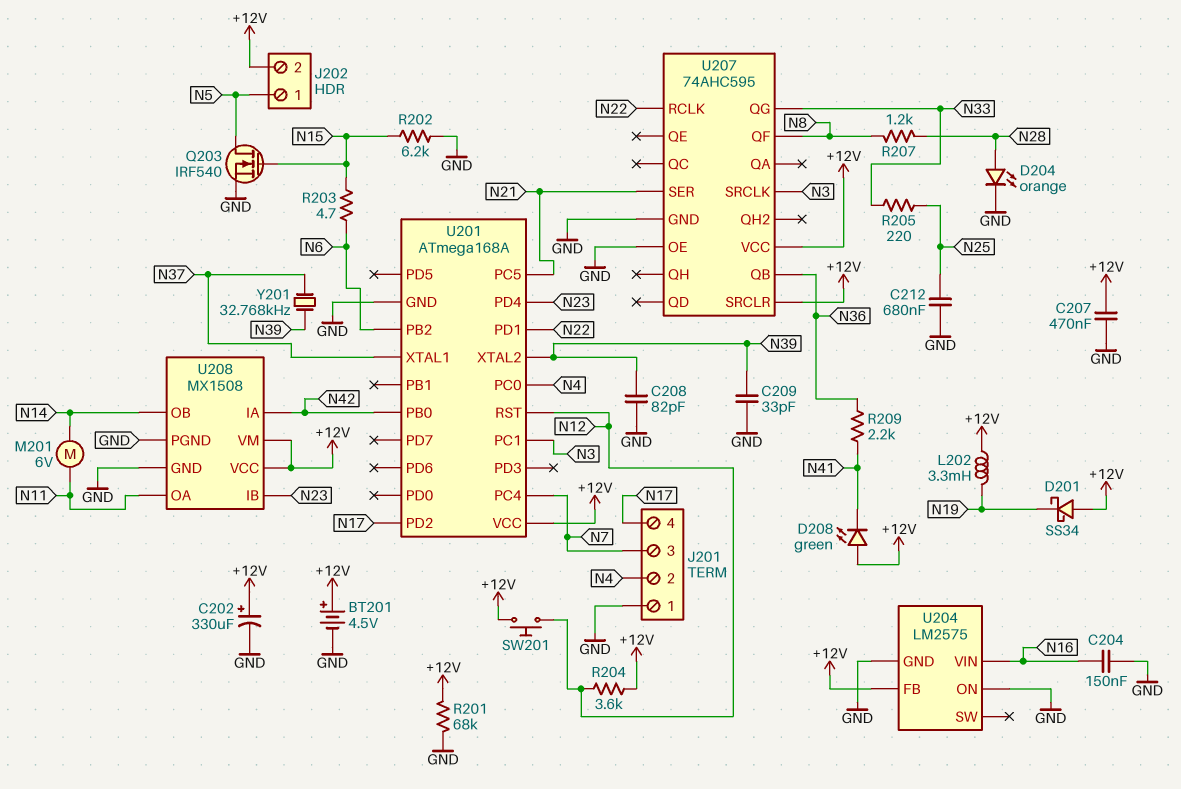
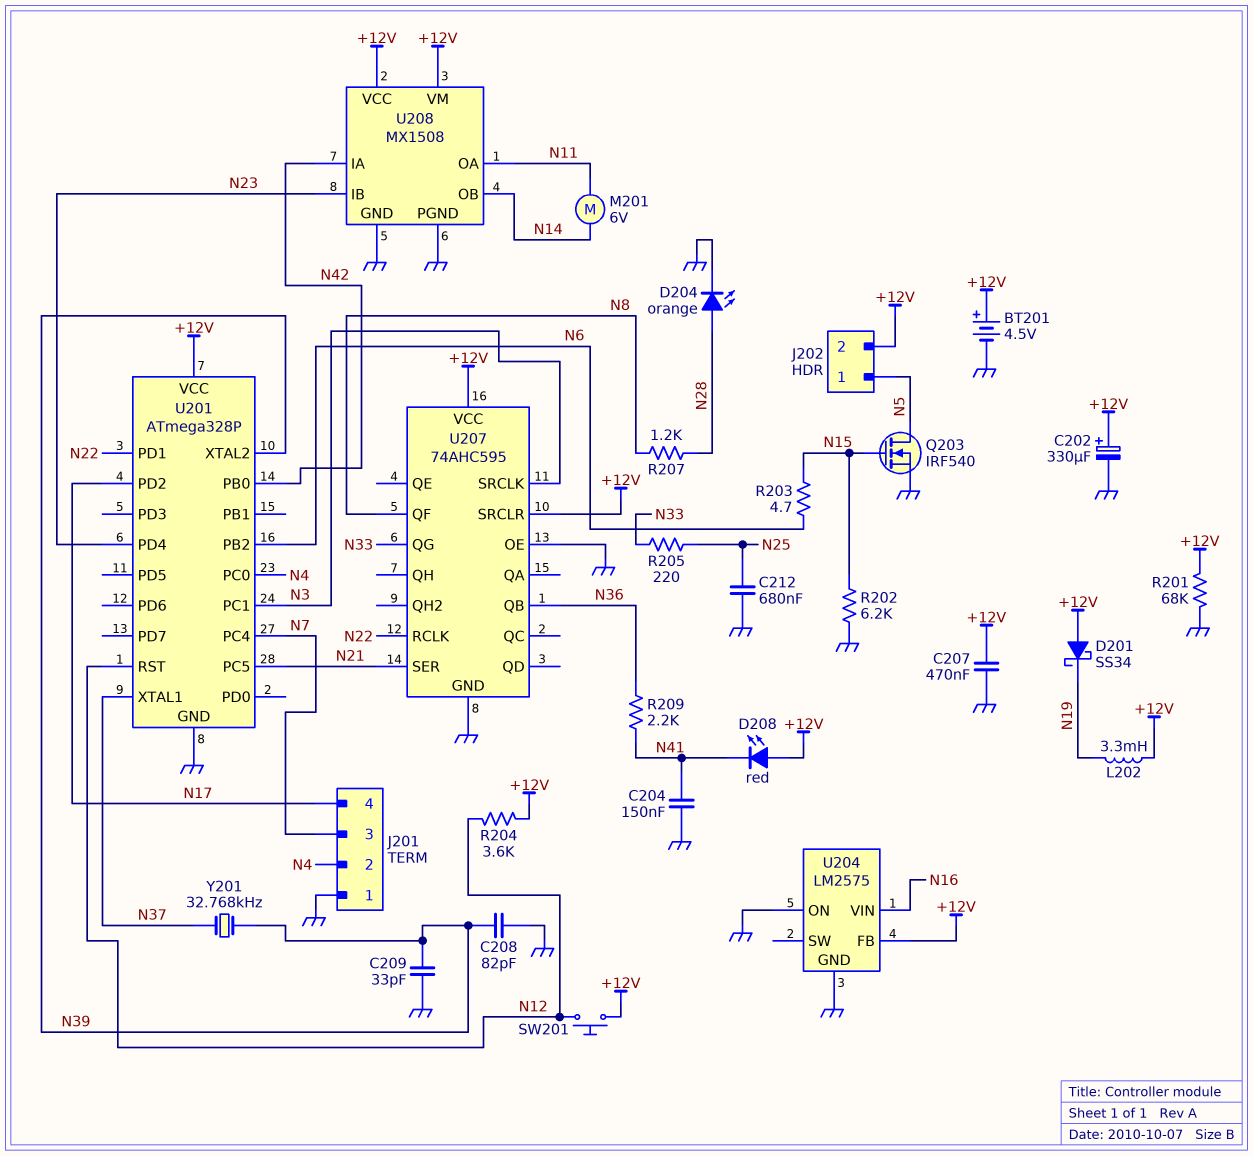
C204: 150nF (GND, N16) -> 150nF (GND, N41)
D208: LED green (A +12V, K N41) -> LED red (A +12V, K N41)
U201: ATmega168A -> ATmega328P

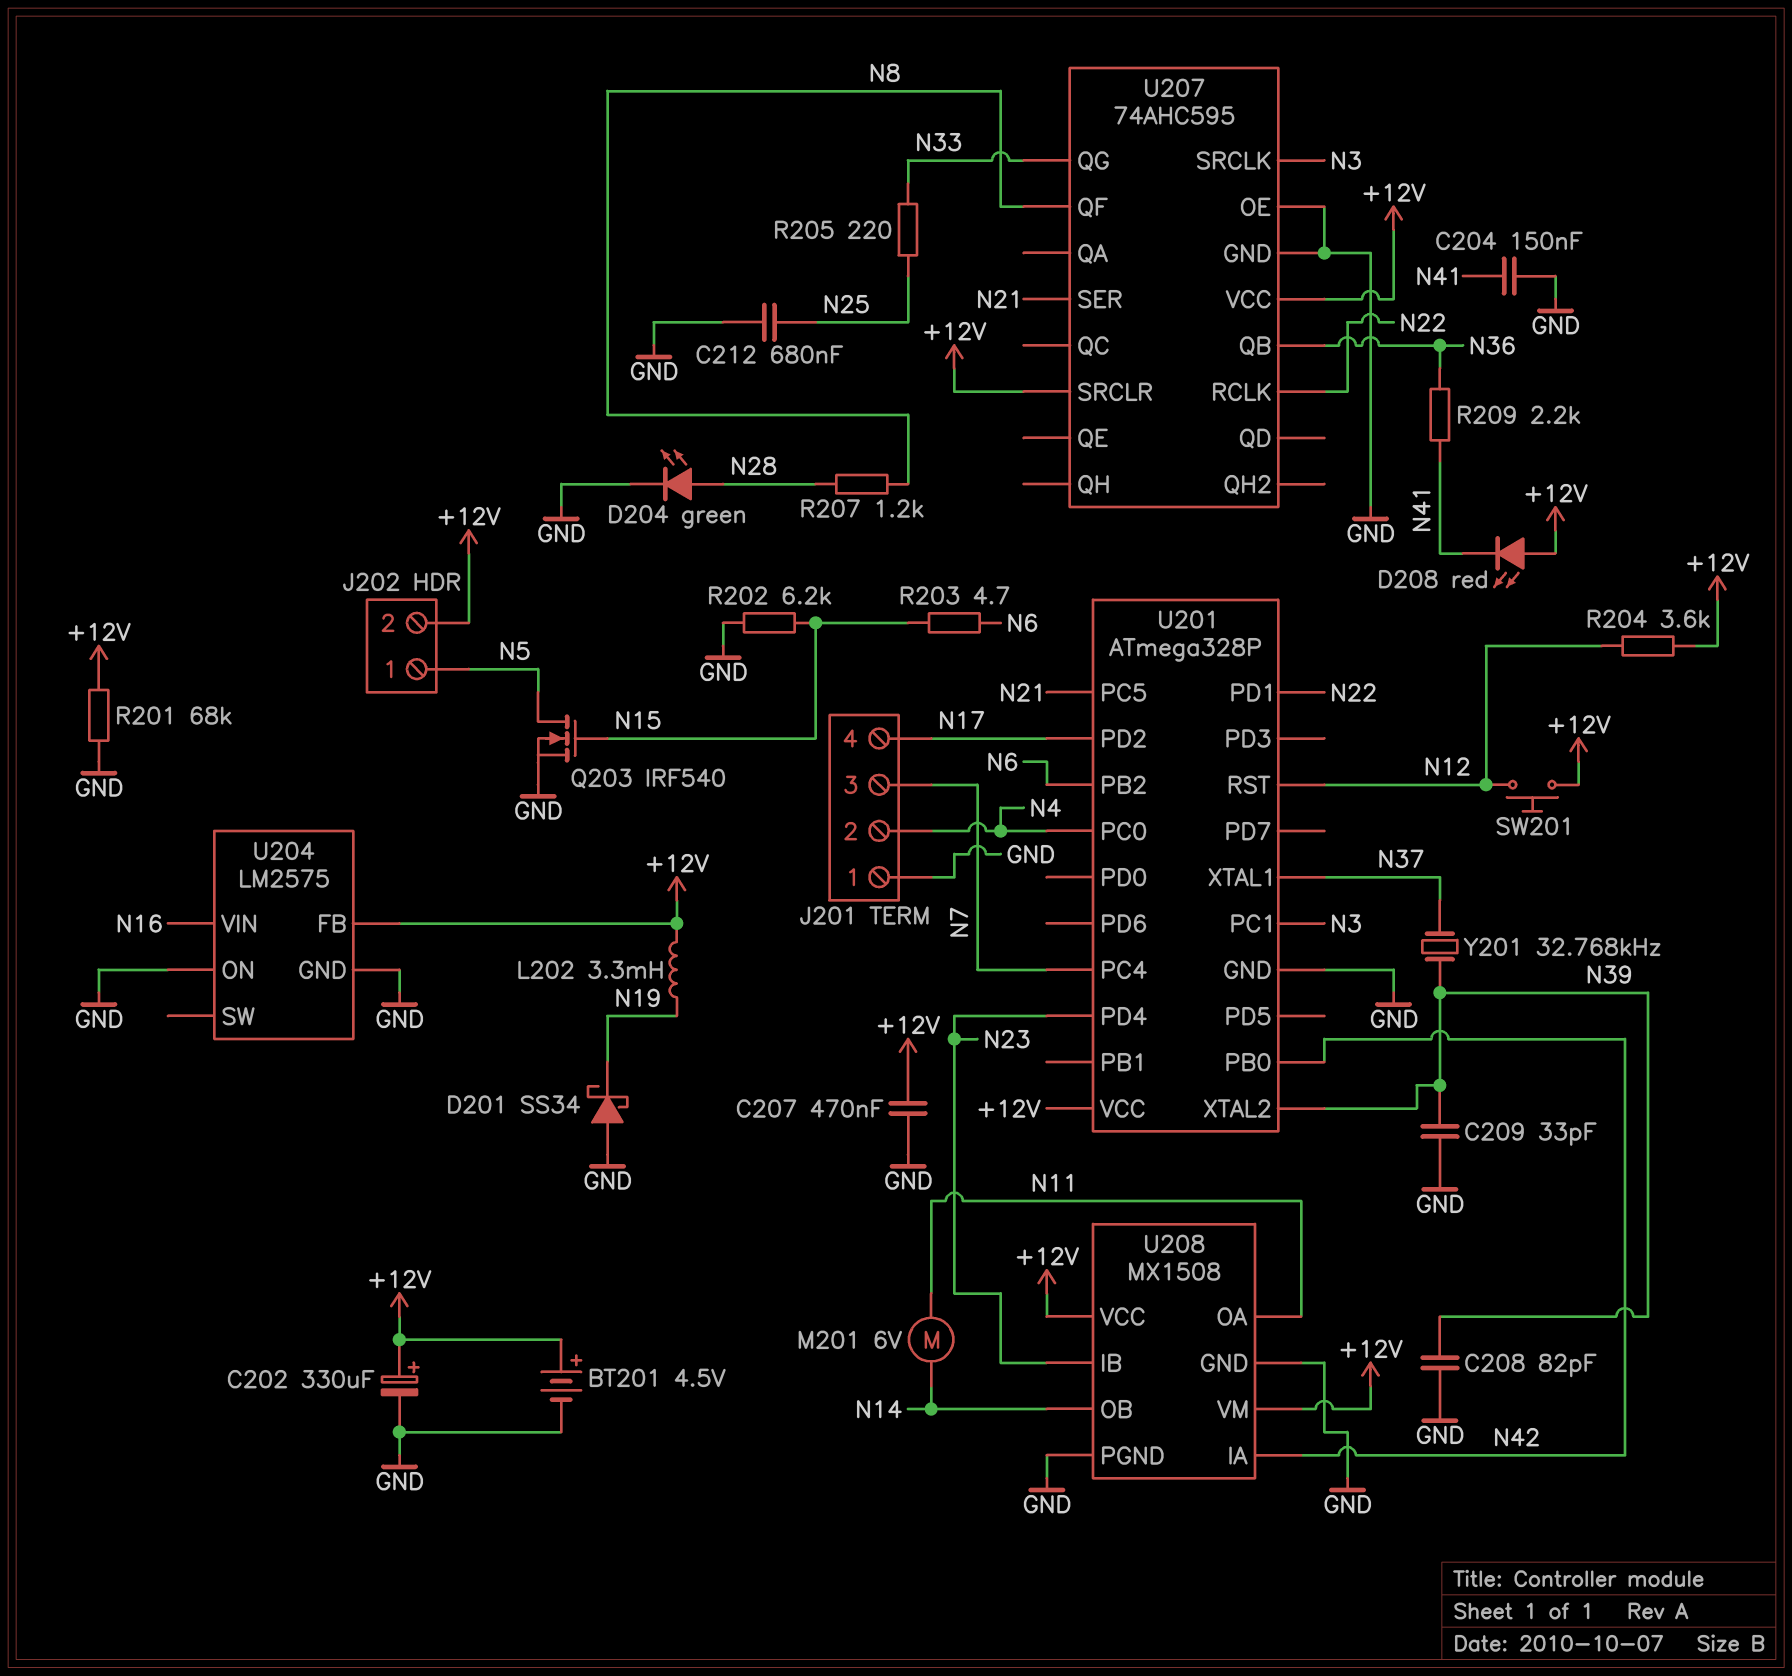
D201: schottky SS34 (A +12V, K N19) -> schottky SS34 (A GND, K N19)
D204: LED orange (A N28, K GND) -> LED green (A N28, K GND)

